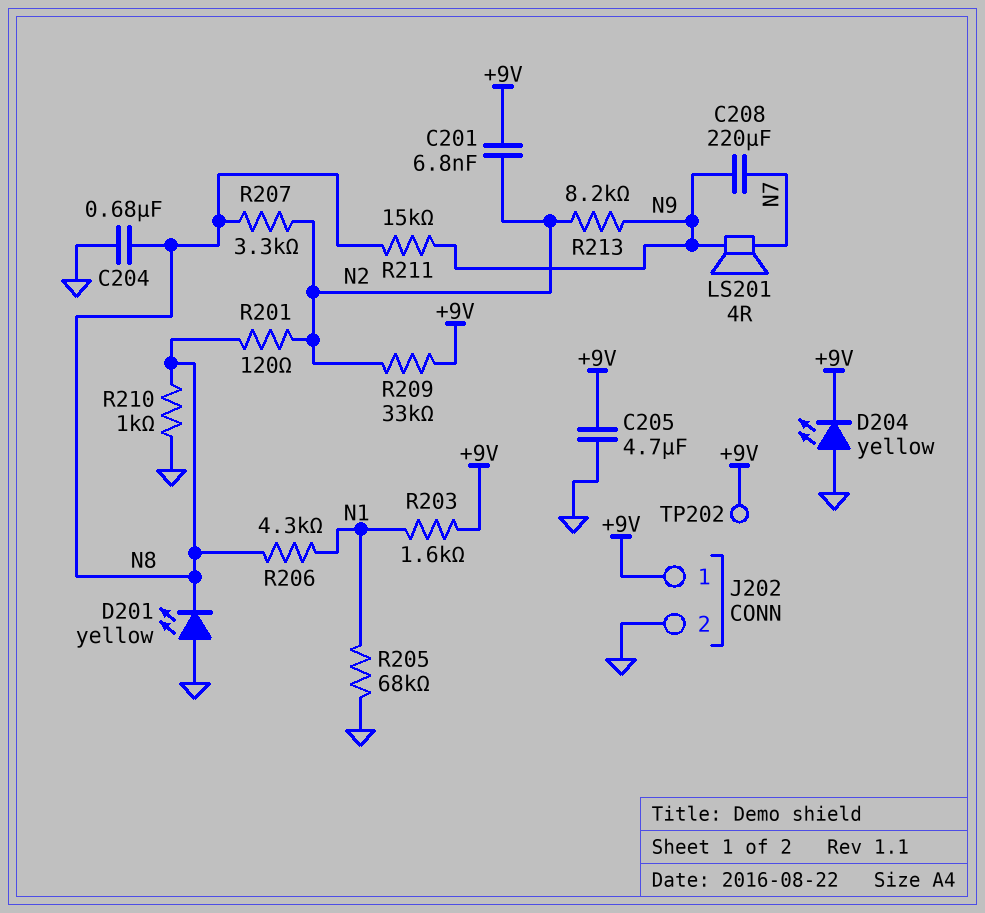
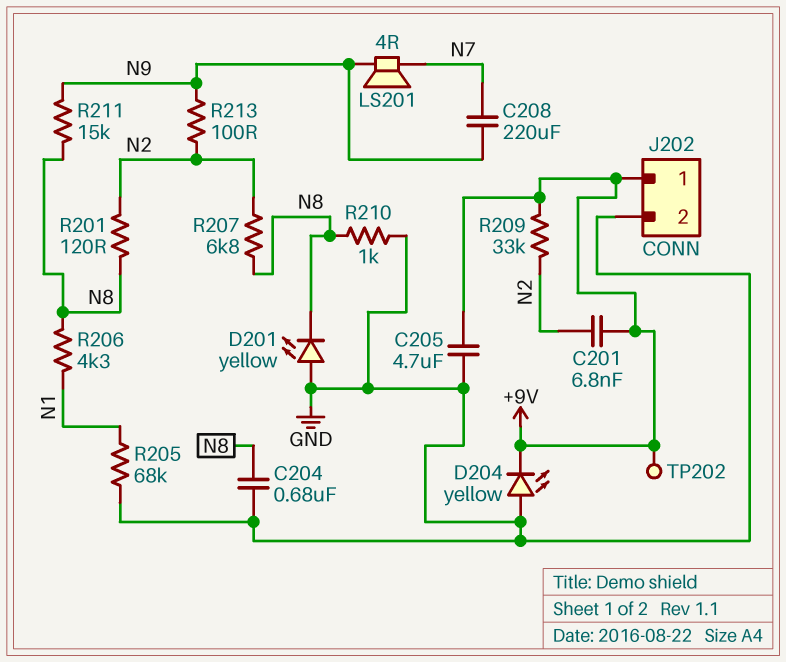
R203: 1.6k (+9V, N1) -> none
R207: 3.3k (N2, N8) -> 6.8k (N2, N8)
R213: 8.2k (N2, N9) -> 100 (N2, N9)

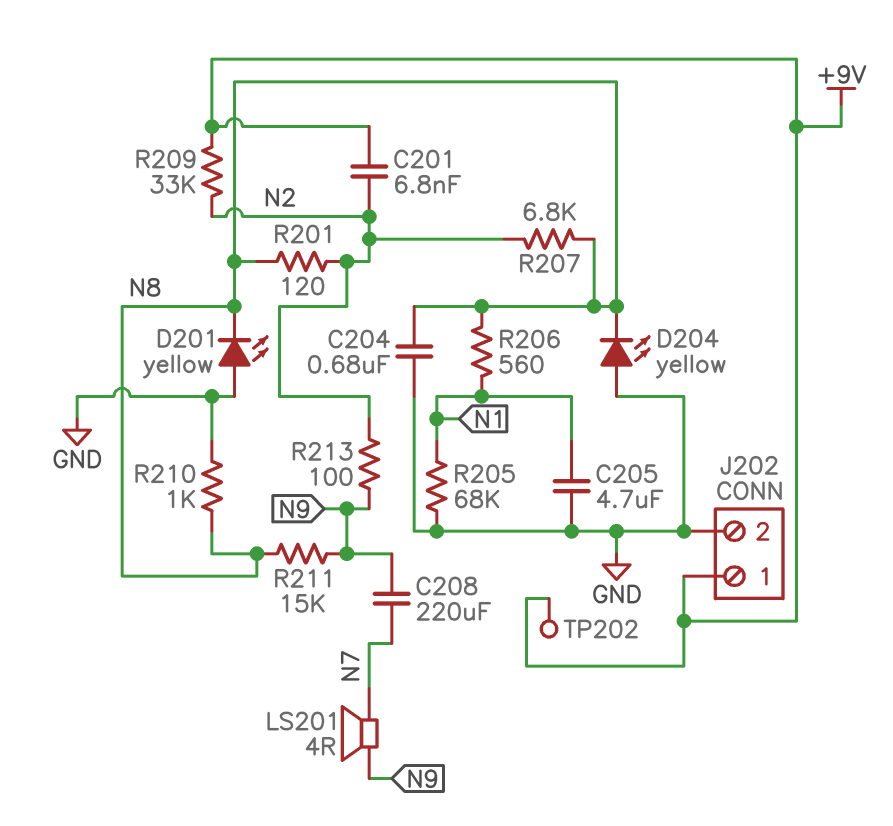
C205: 4.7uF (+9V, GND) -> 4.7uF (GND, N1)
D204: LED yellow (A GND, K +9V) -> LED yellow (A GND, K N8)
R206: 4.3k (N1, N8) -> 560 (N1, N8)

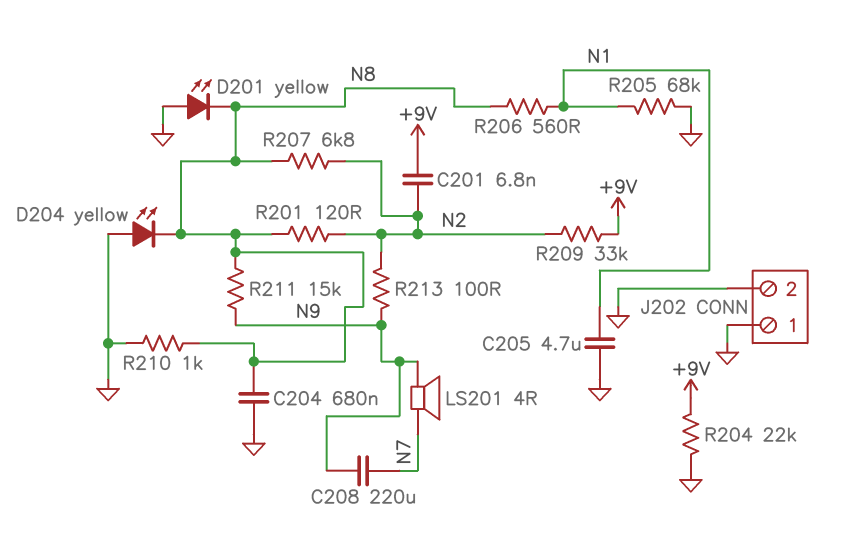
J202 pin 1: +9V -> GND
R204: none -> 22k (+9V, GND)
TP202: test point (+9V) -> none

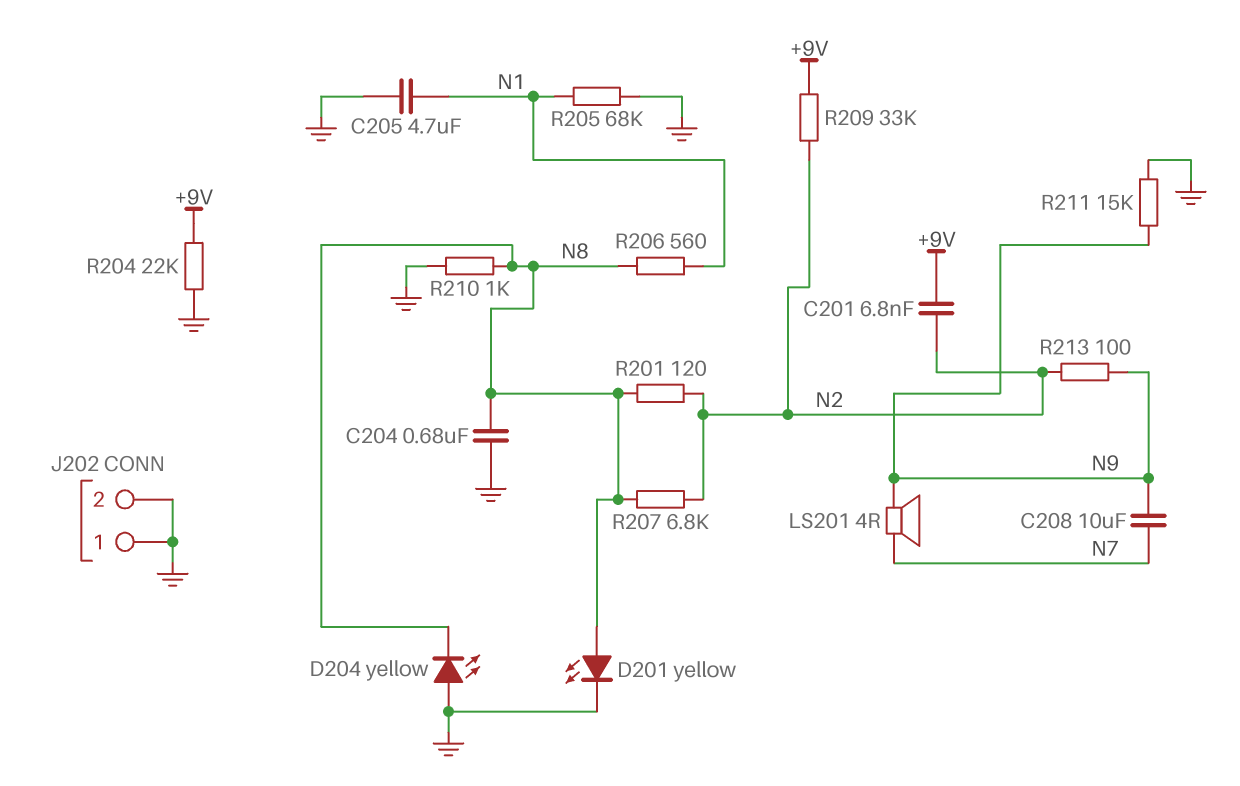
C208: 220uF (N7, N9) -> 10uF (N7, N9)
D201: LED yellow (A GND, K N8) -> LED yellow (A N8, K GND)
R211: 15k (N8, N9) -> 15k (GND, N9)

